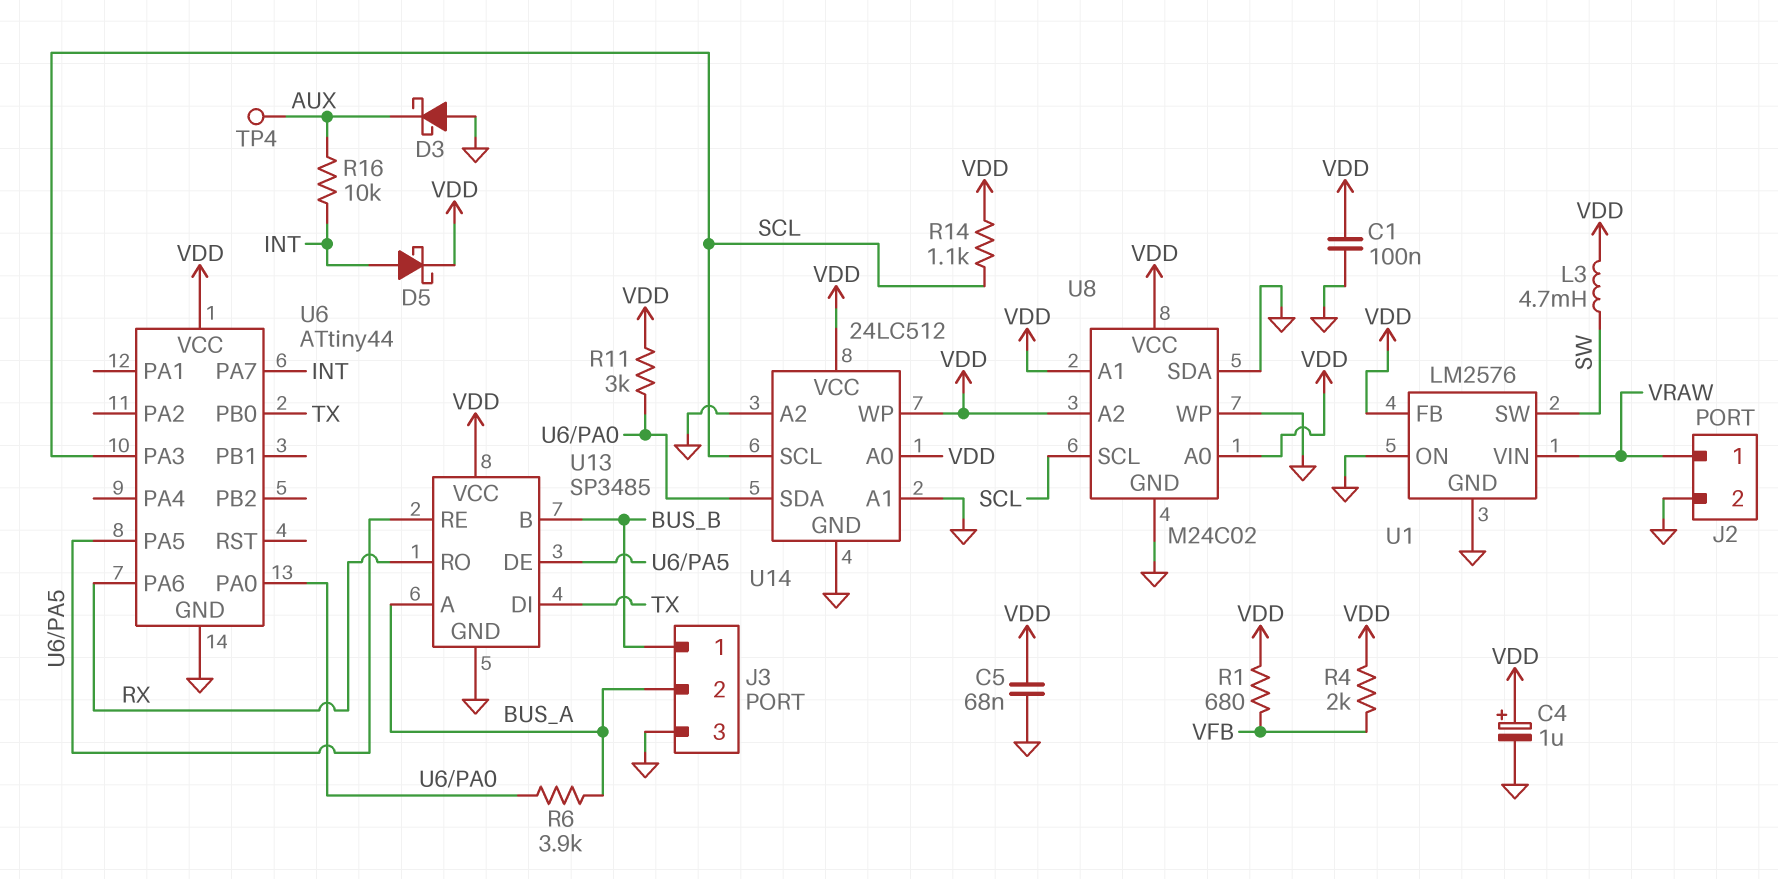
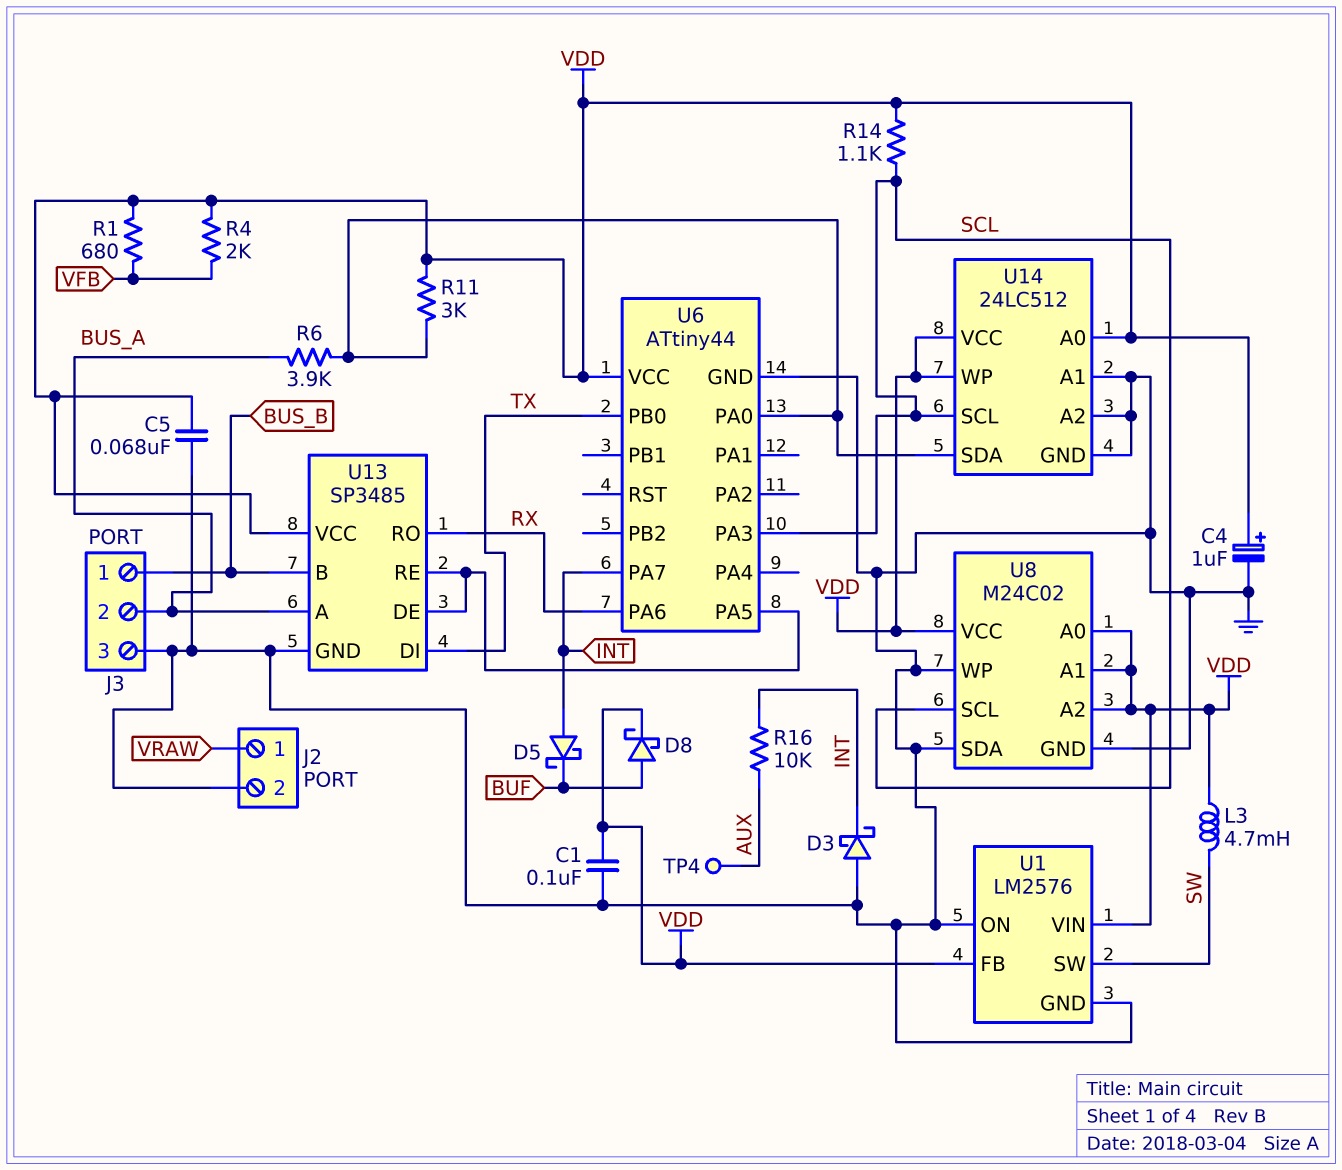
D3: schottky (A GND, K AUX) -> schottky (A GND, K INT)
D5: schottky (A INT, K VDD) -> schottky (A INT, K BUF)
D8: none -> schottky (A BUF, K VDD)
U1 pin VIN: VRAW -> VDD

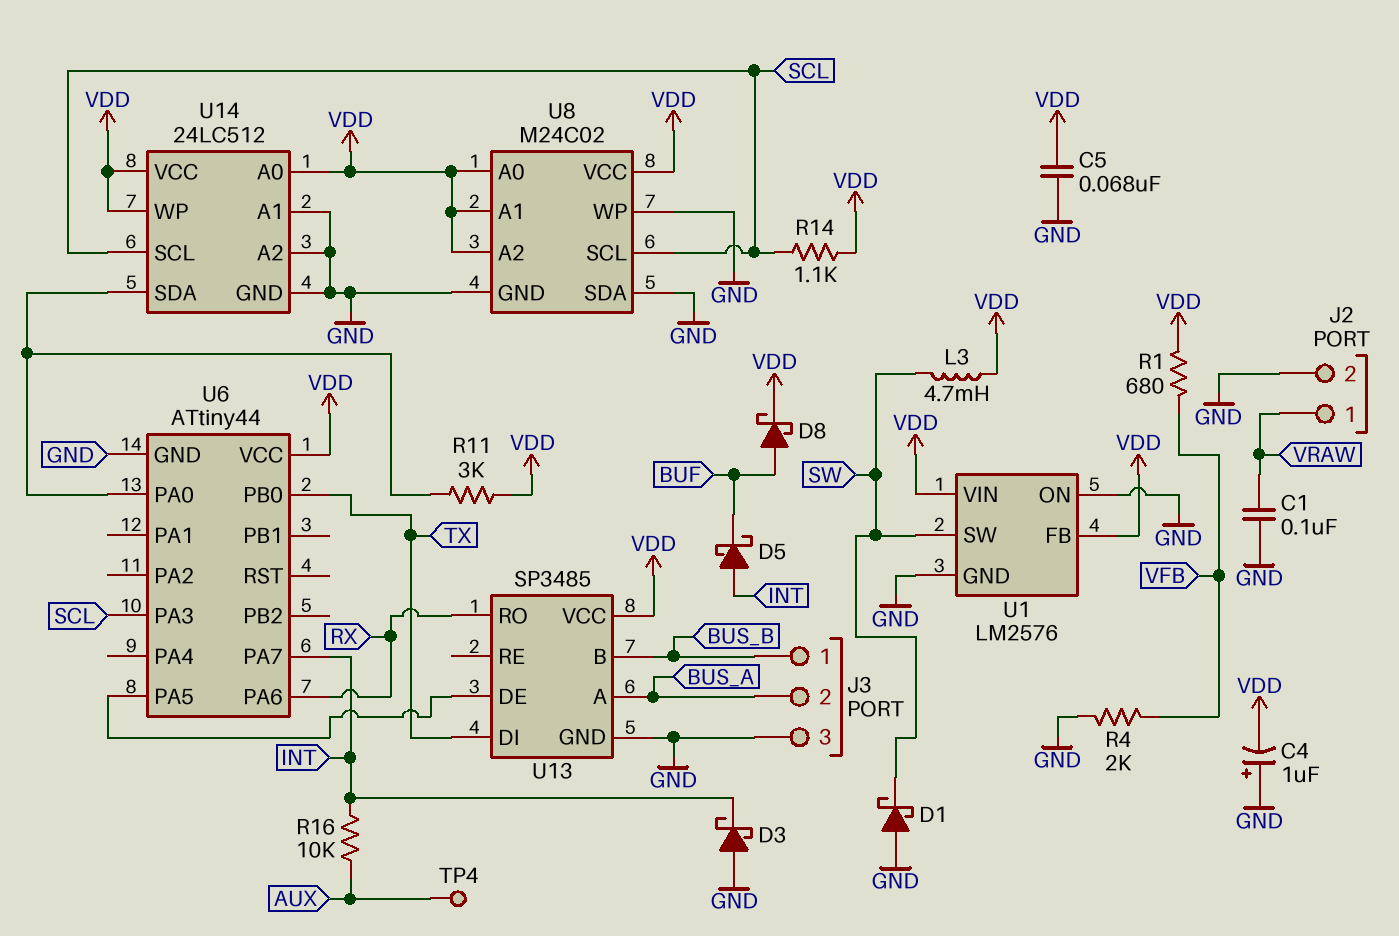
C1: 100nF (GND, VDD) -> 100nF (GND, VRAW)
C4: 1uF (plus VDD, minus GND) -> 1uF (plus GND, minus VDD)
D1: none -> schottky (A GND, K SW)
R4: 2k (VDD, VFB) -> 2k (GND, VFB)
R6: 3.9k (BUS_A, U6/PA0) -> none
U13 pin RE: U6/PA5 -> none

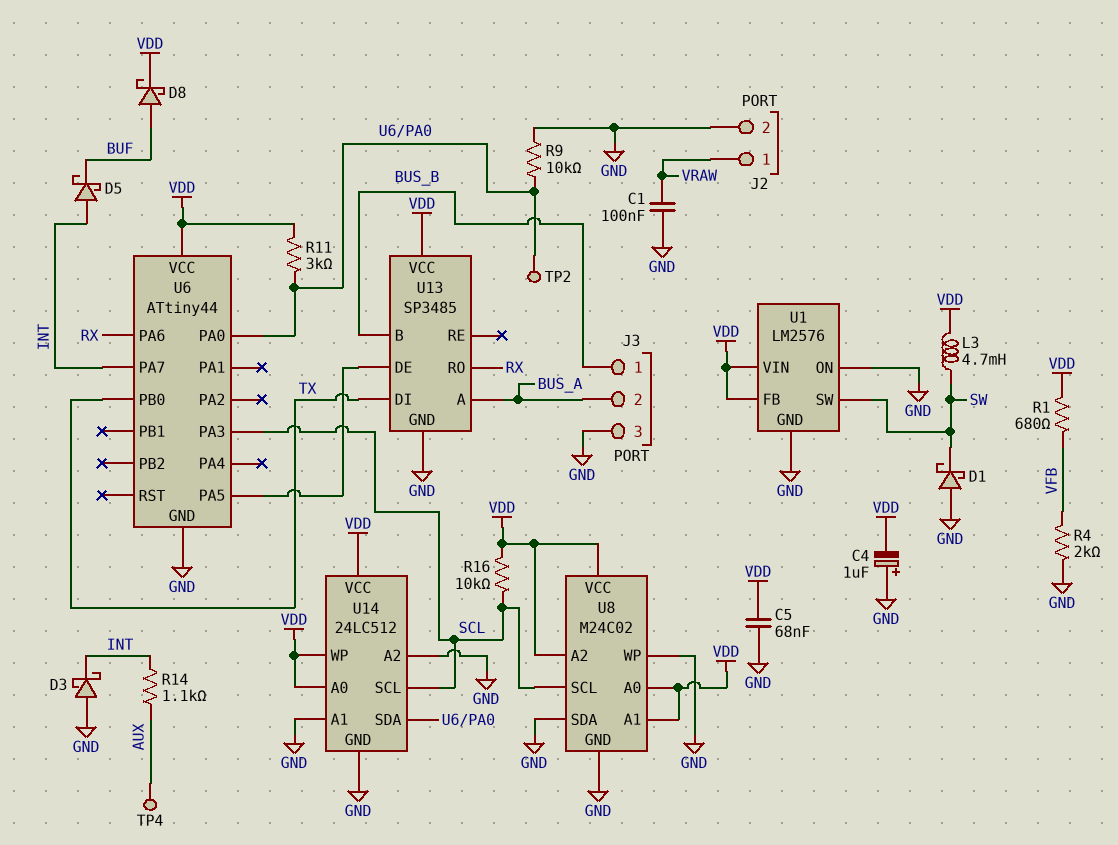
R9: none -> 10k (GND, U6/PA0)
R14: 1.1k (SCL, VDD) -> 1.1k (AUX, INT)
R16: 10k (AUX, INT) -> 10k (SCL, VDD)
TP2: none -> test point (U6/PA0)

